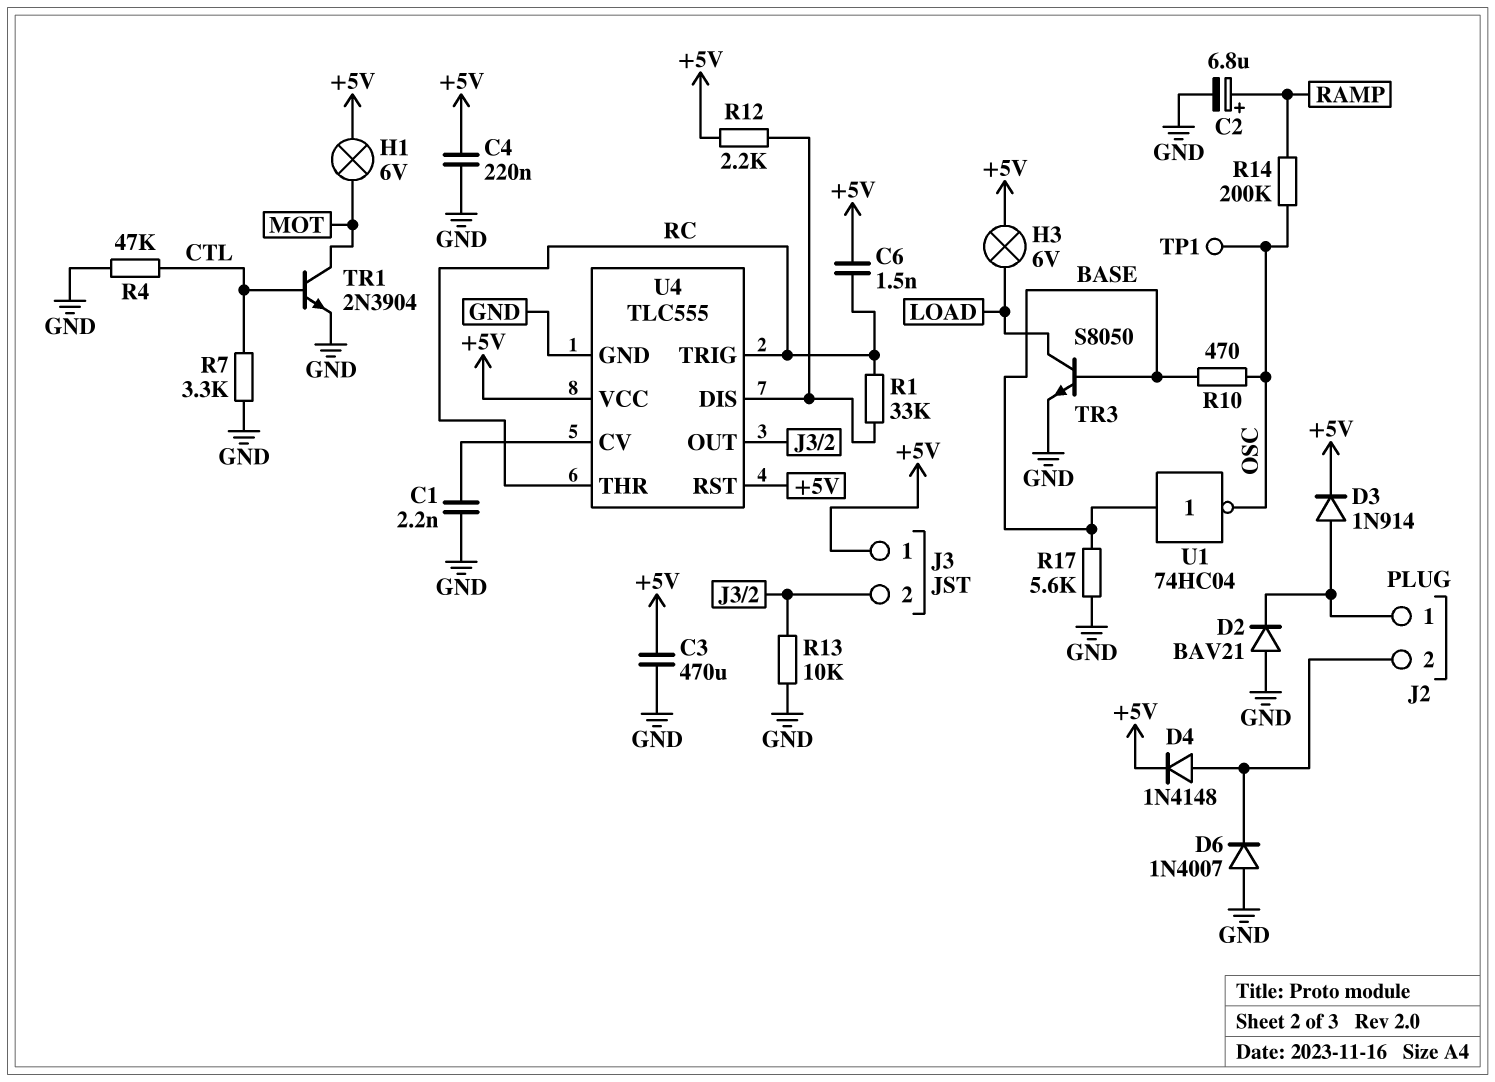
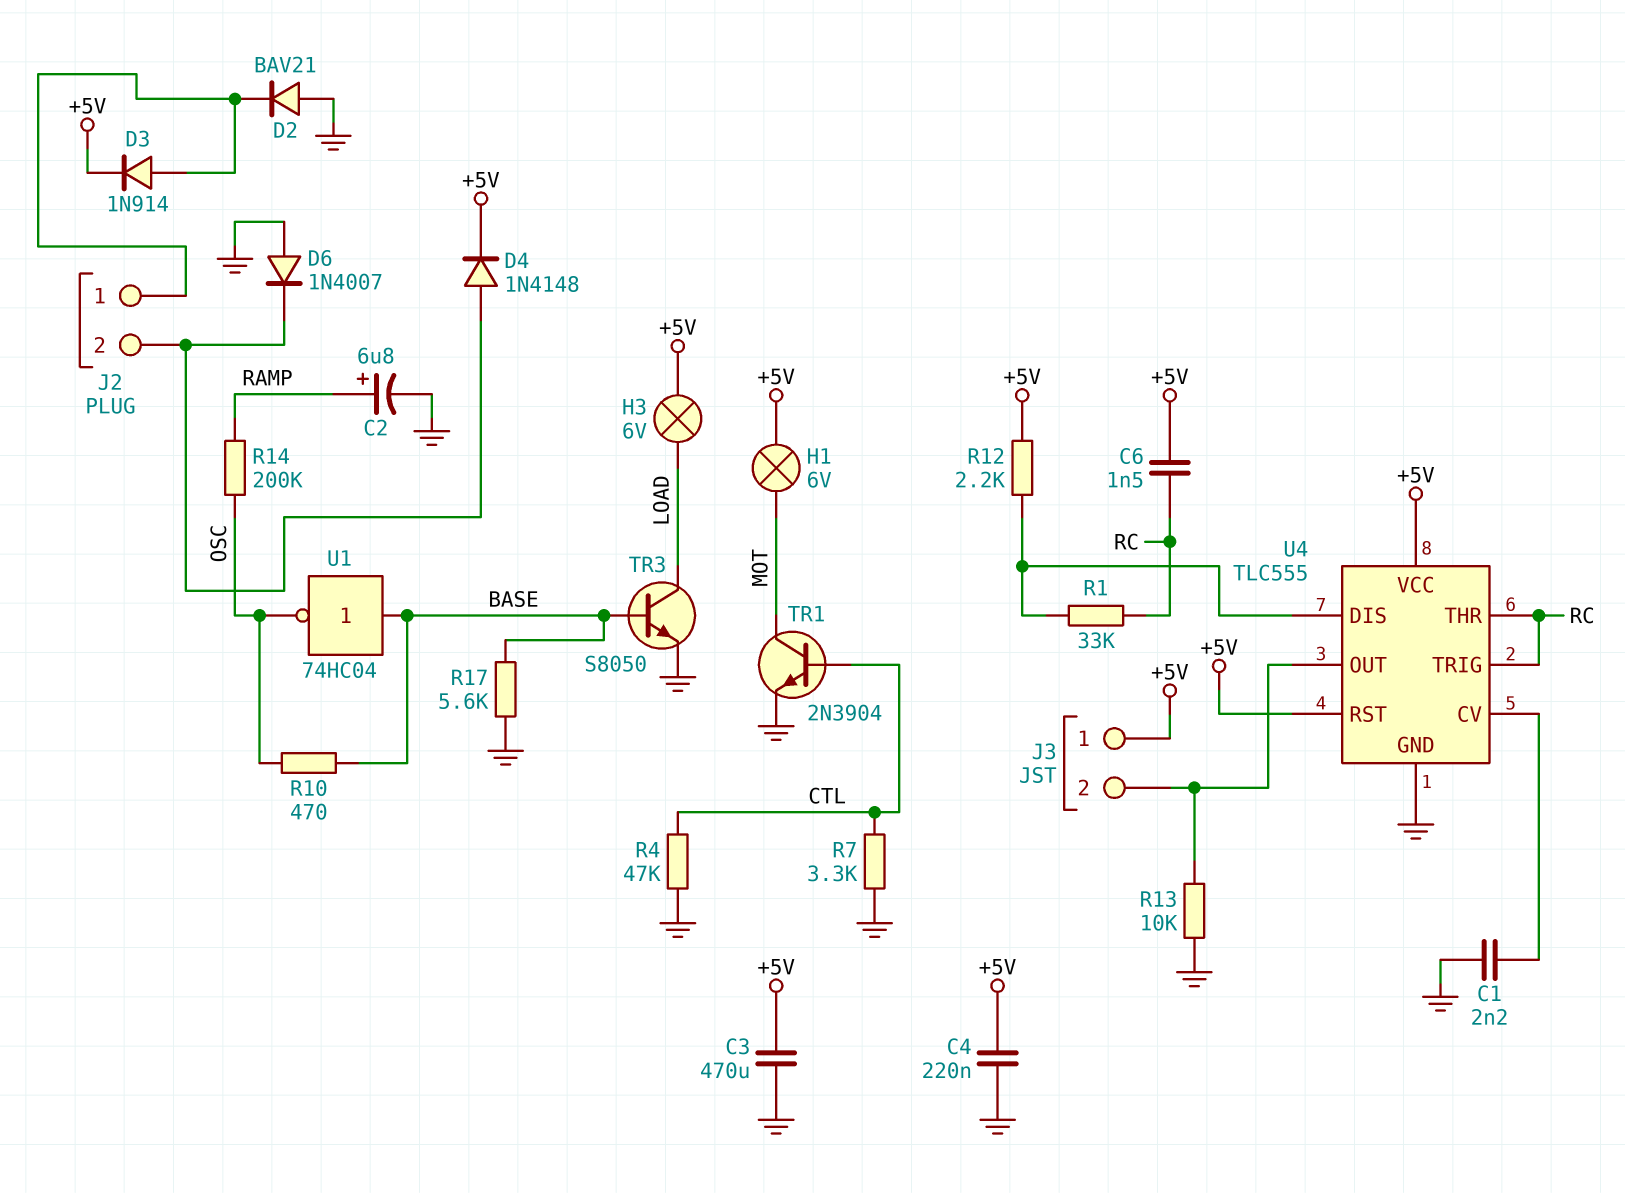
TP1: test point (OSC) -> none

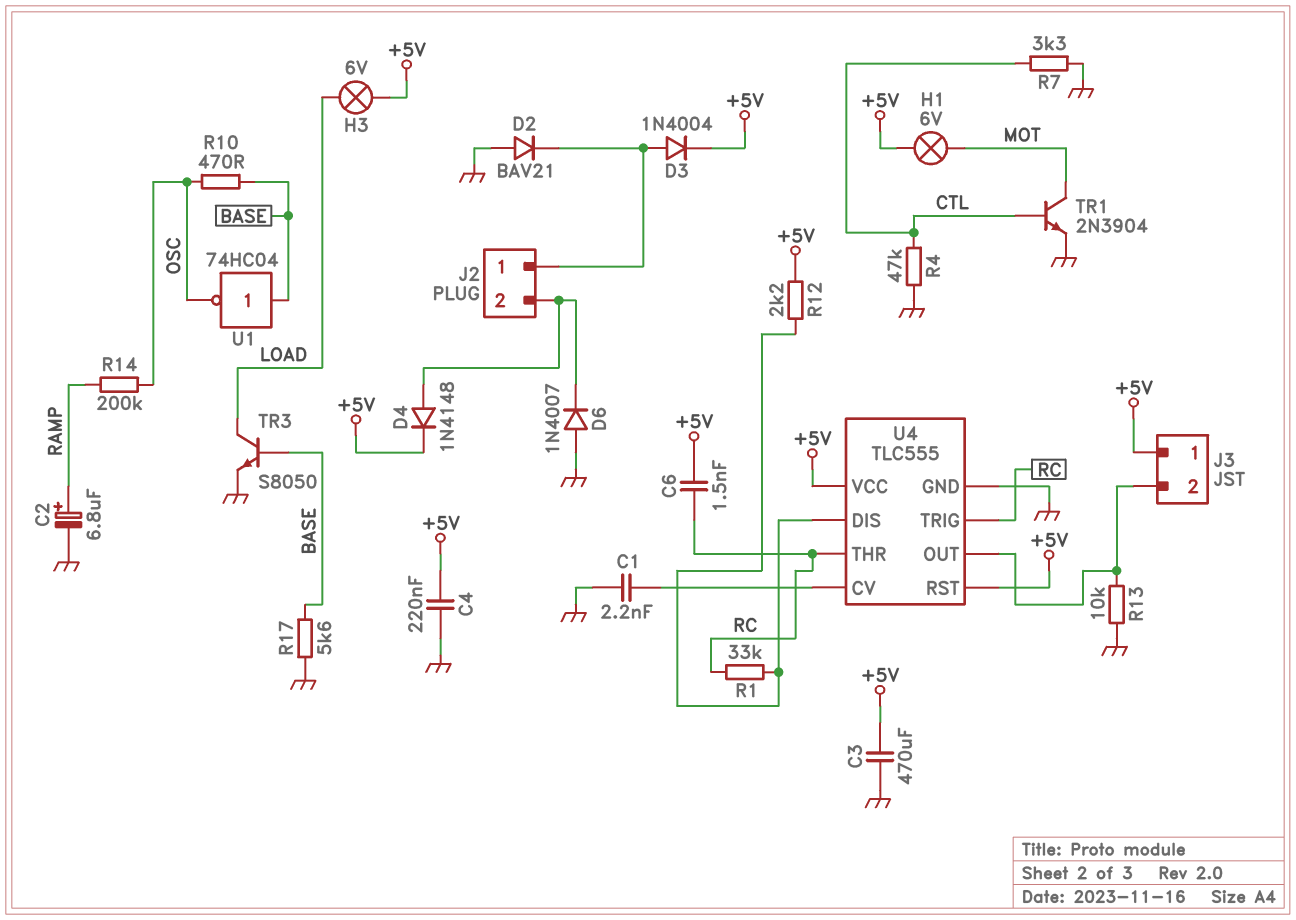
D3: diode 1N914 (A J2/1, K +5V) -> diode 1N4004 (A J2/1, K +5V)

